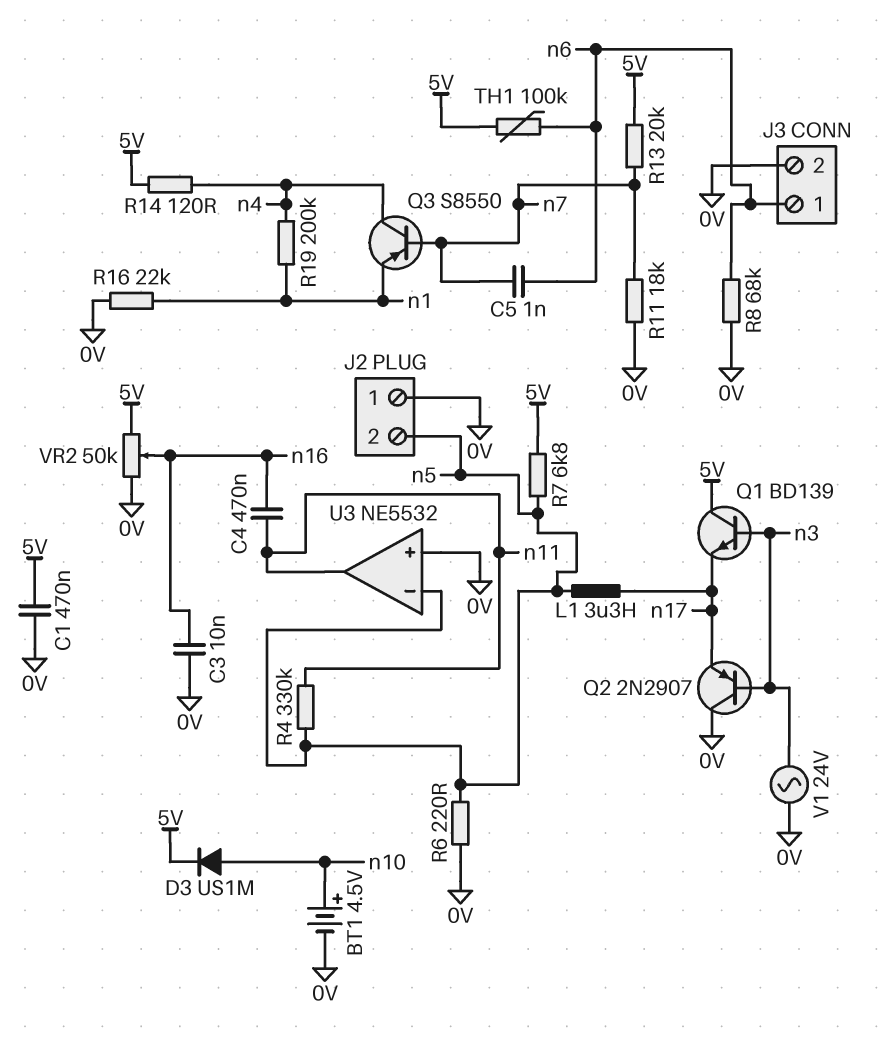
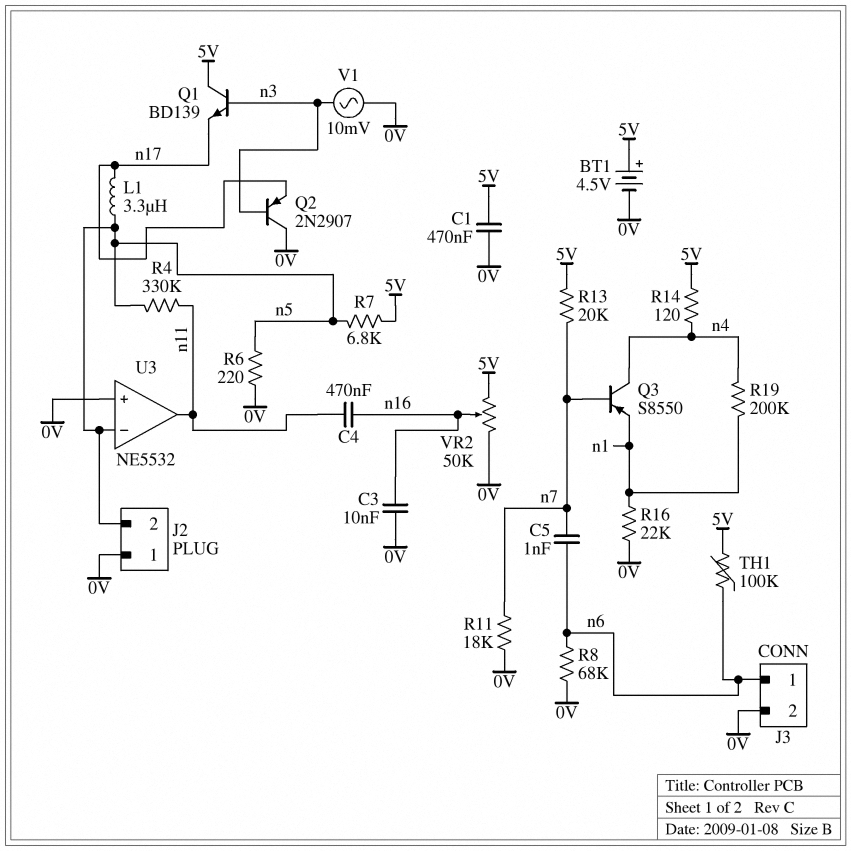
BT1: 4.5V (plus n10, minus 0V) -> 4.5V (plus 5V, minus 0V)
D3: diode US1M (A n10, K 5V) -> none
V1: AC 24V (0V, n3) -> AC 10mV (0V, n3)

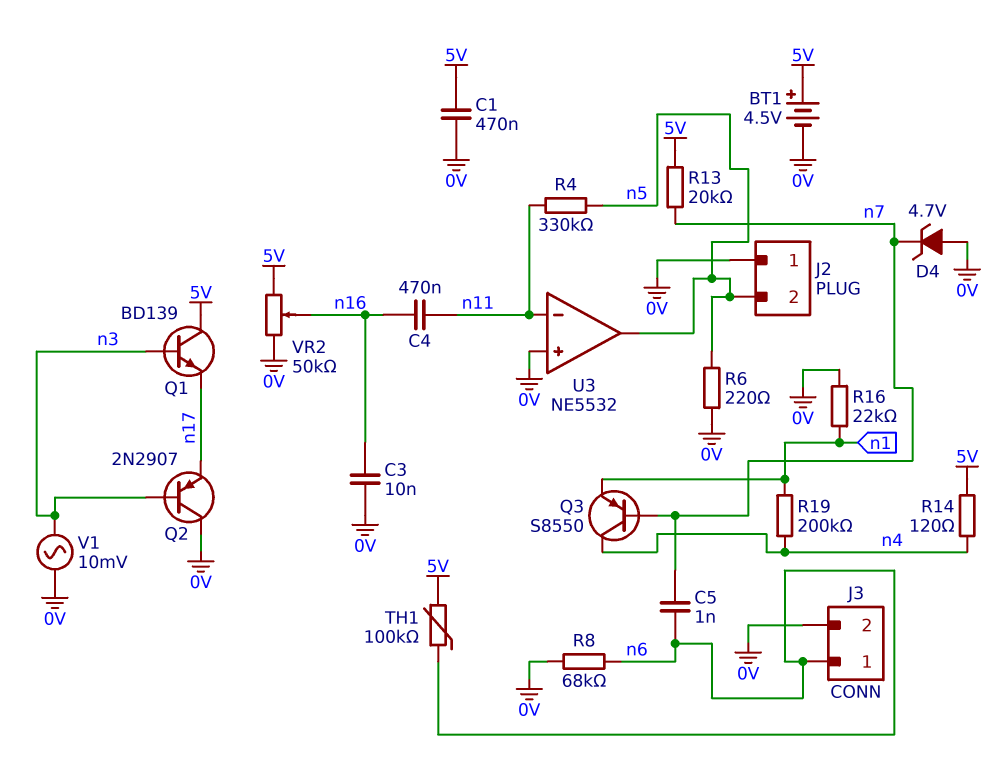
D4: none -> zener 4.7V (A 0V, K n7)
L1: 3.3uH (n5, n17) -> none
R7: 6.8k (5V, n5) -> none
R11: 18k (0V, n7) -> none
U3 pin in-: n5 -> n11
U3 pin out: n11 -> n5

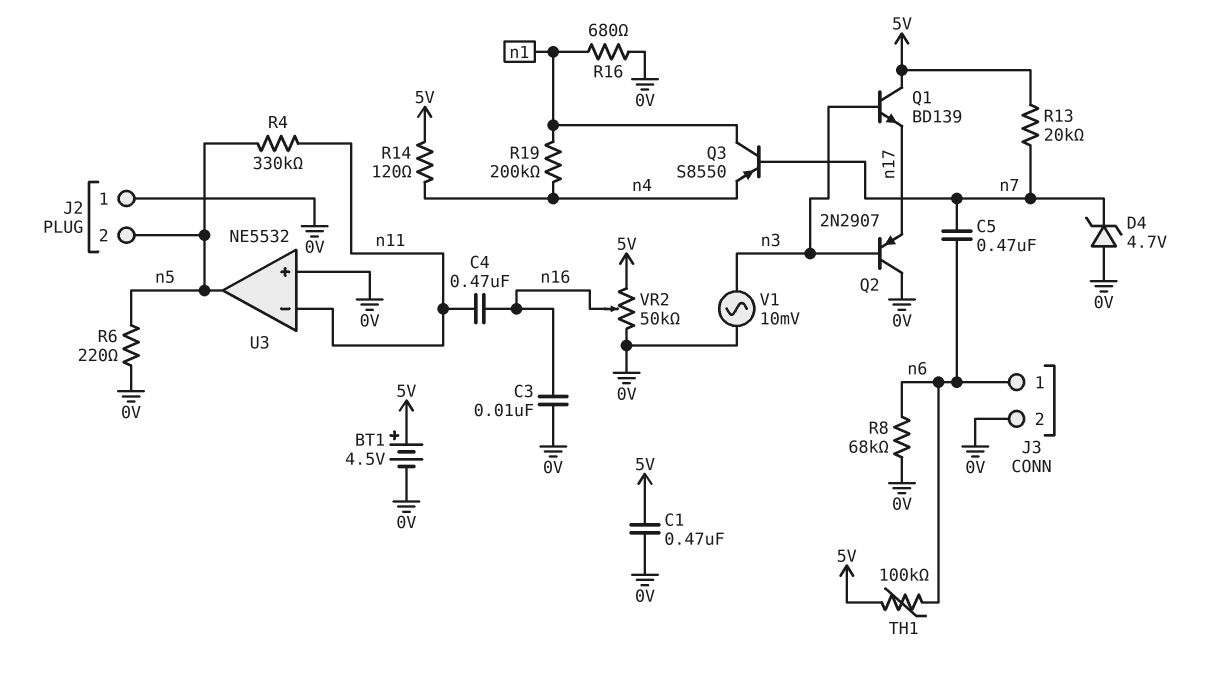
C5: 1nF (n6, n7) -> 470nF (n6, n7)
Q3: PNP S8550 (B n7, C n4, E n1) -> PNP S8550 (B n7, C n1, E n4)
R16: 22k (0V, n1) -> 680 (0V, n1)

